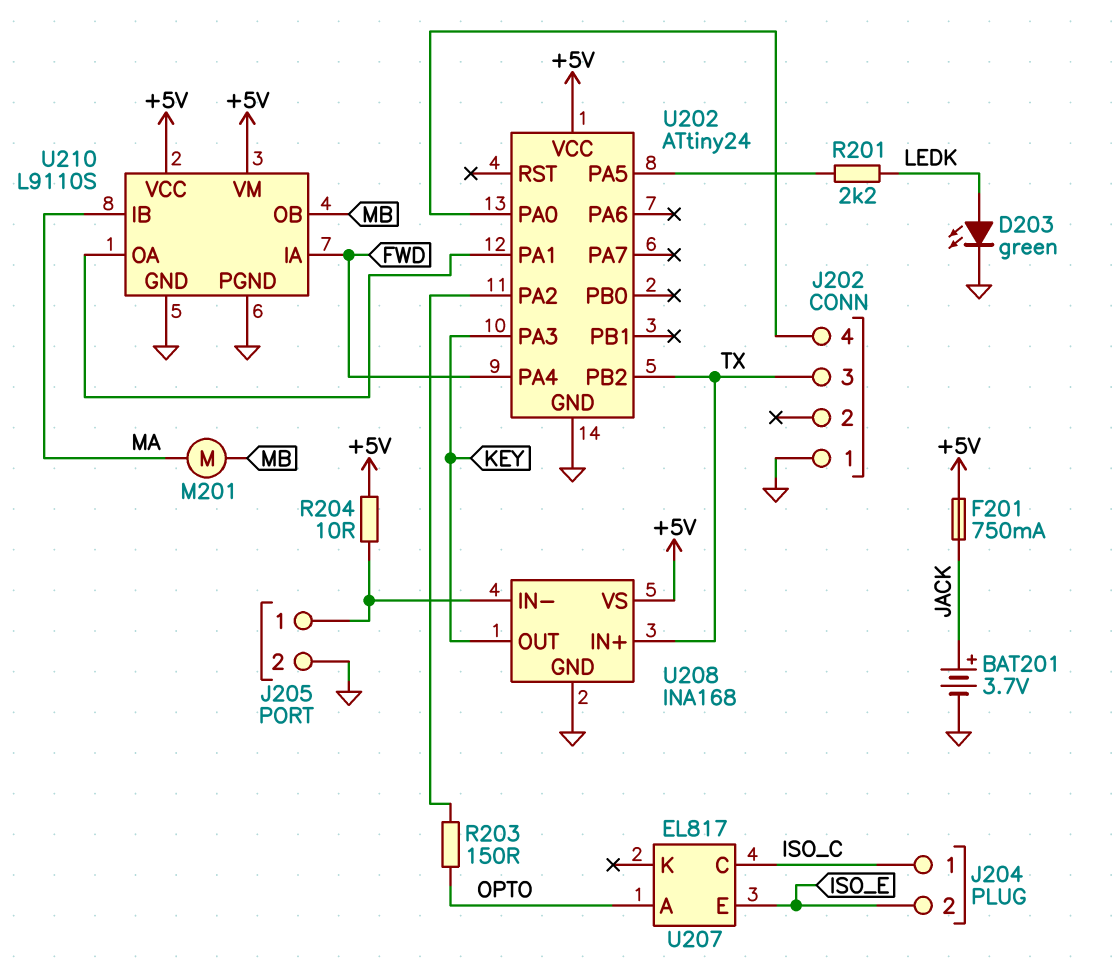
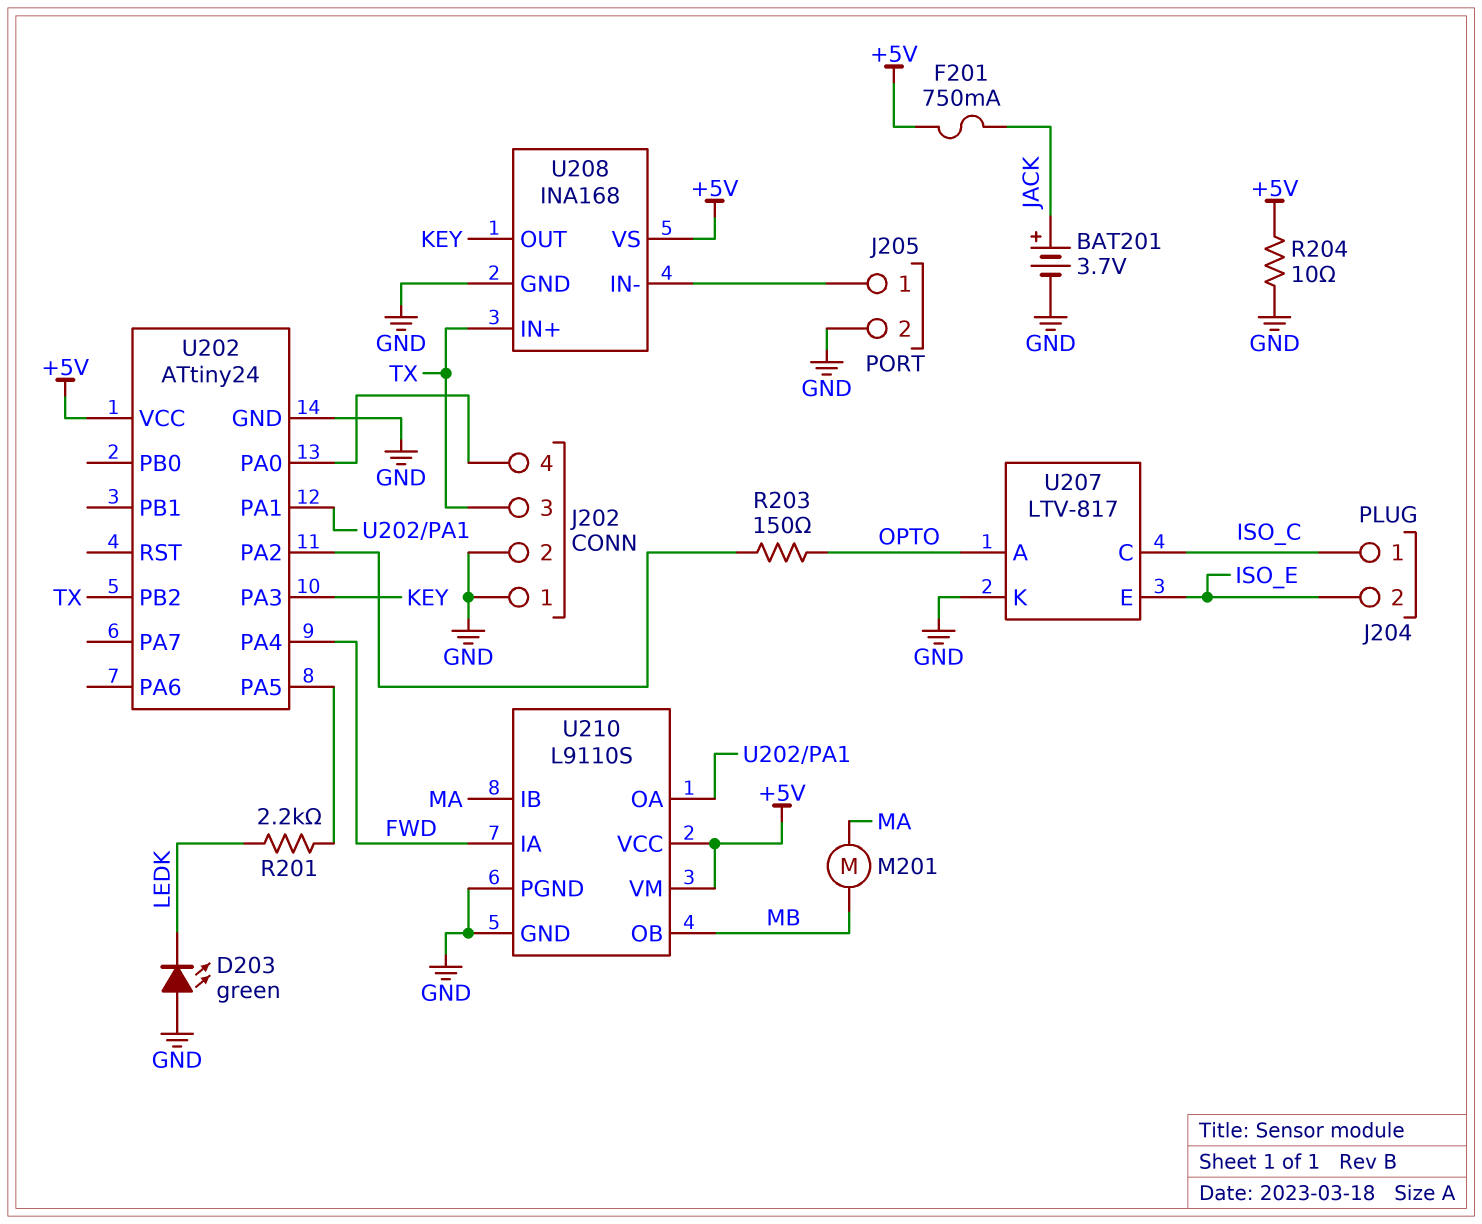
D203: LED green (A LEDK, K GND) -> LED green (A GND, K LEDK)
J202 pin 2: none -> GND
R204: 10 (+5V, J205/1) -> 10 (+5V, GND)
U207: EL817 -> LTV-817
U207 pin K: none -> GND

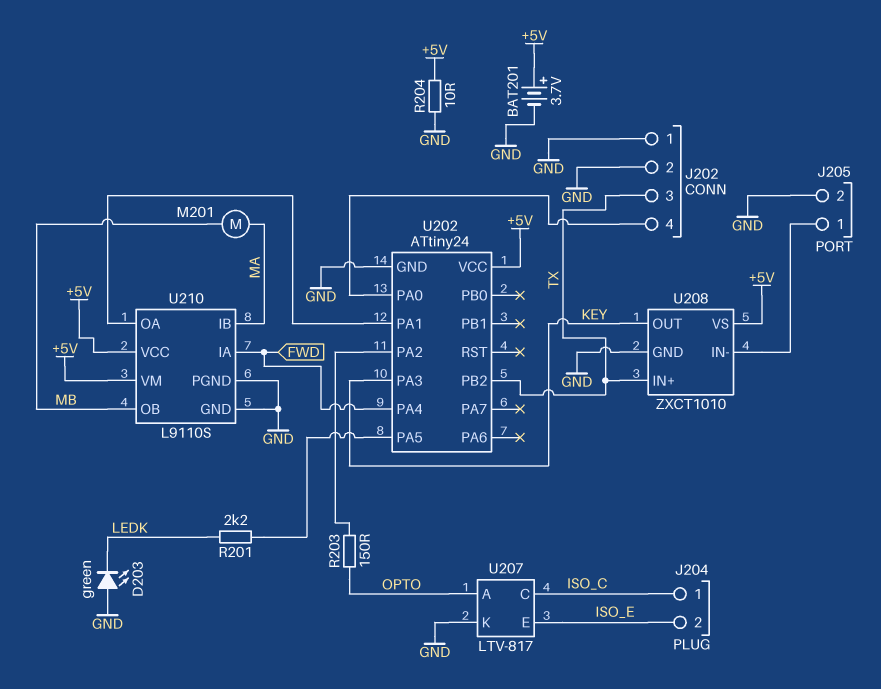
BAT201: 3.7V (plus JACK, minus GND) -> 3.7V (plus +5V, minus GND)
F201: 750mA (+5V, JACK) -> none
U208: INA168 -> ZXCT1010

